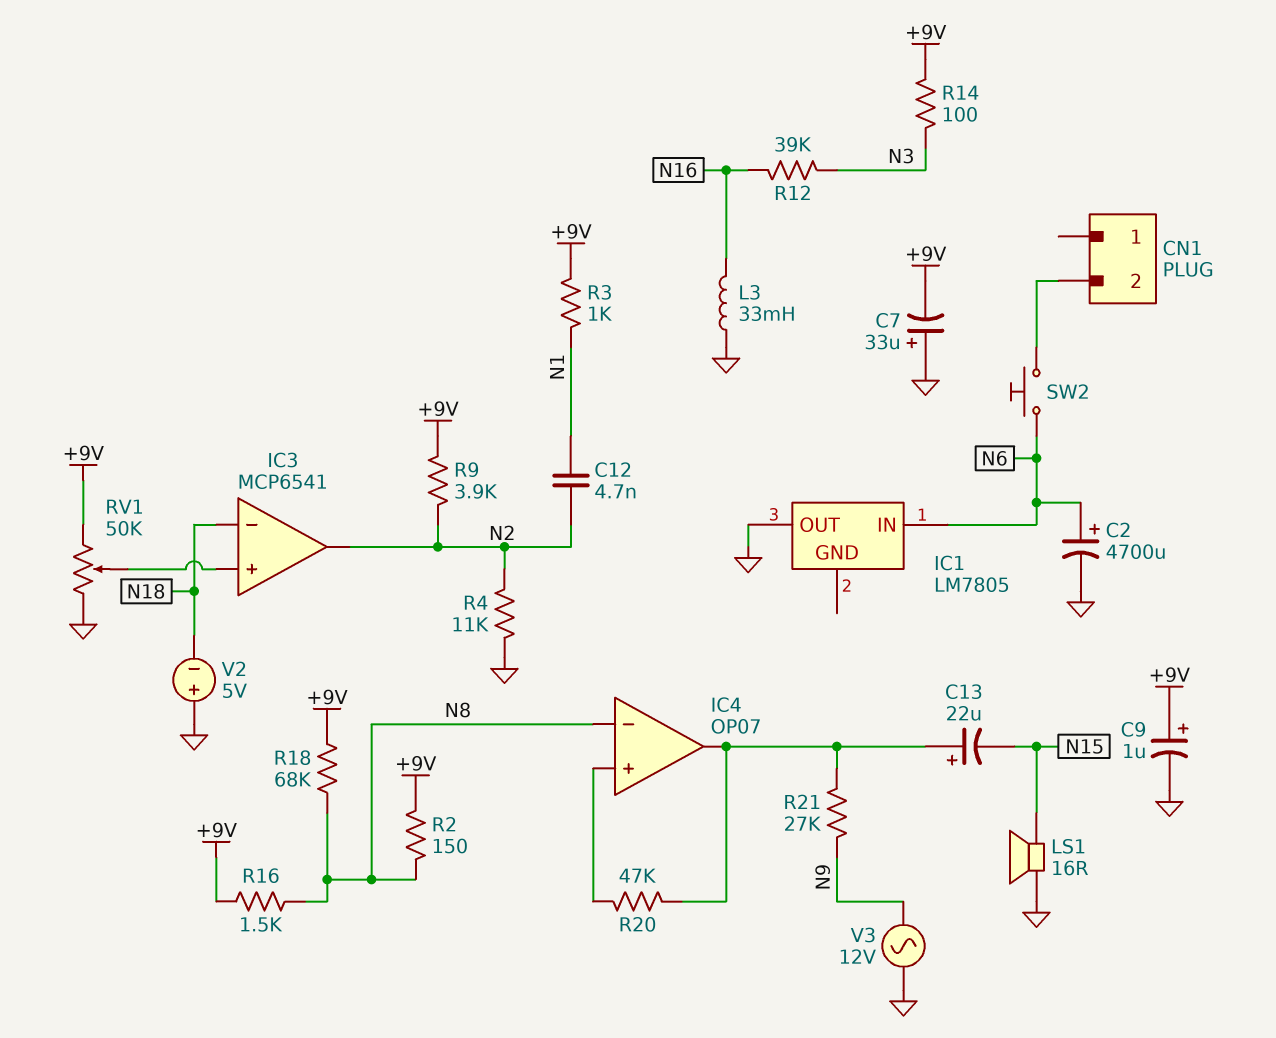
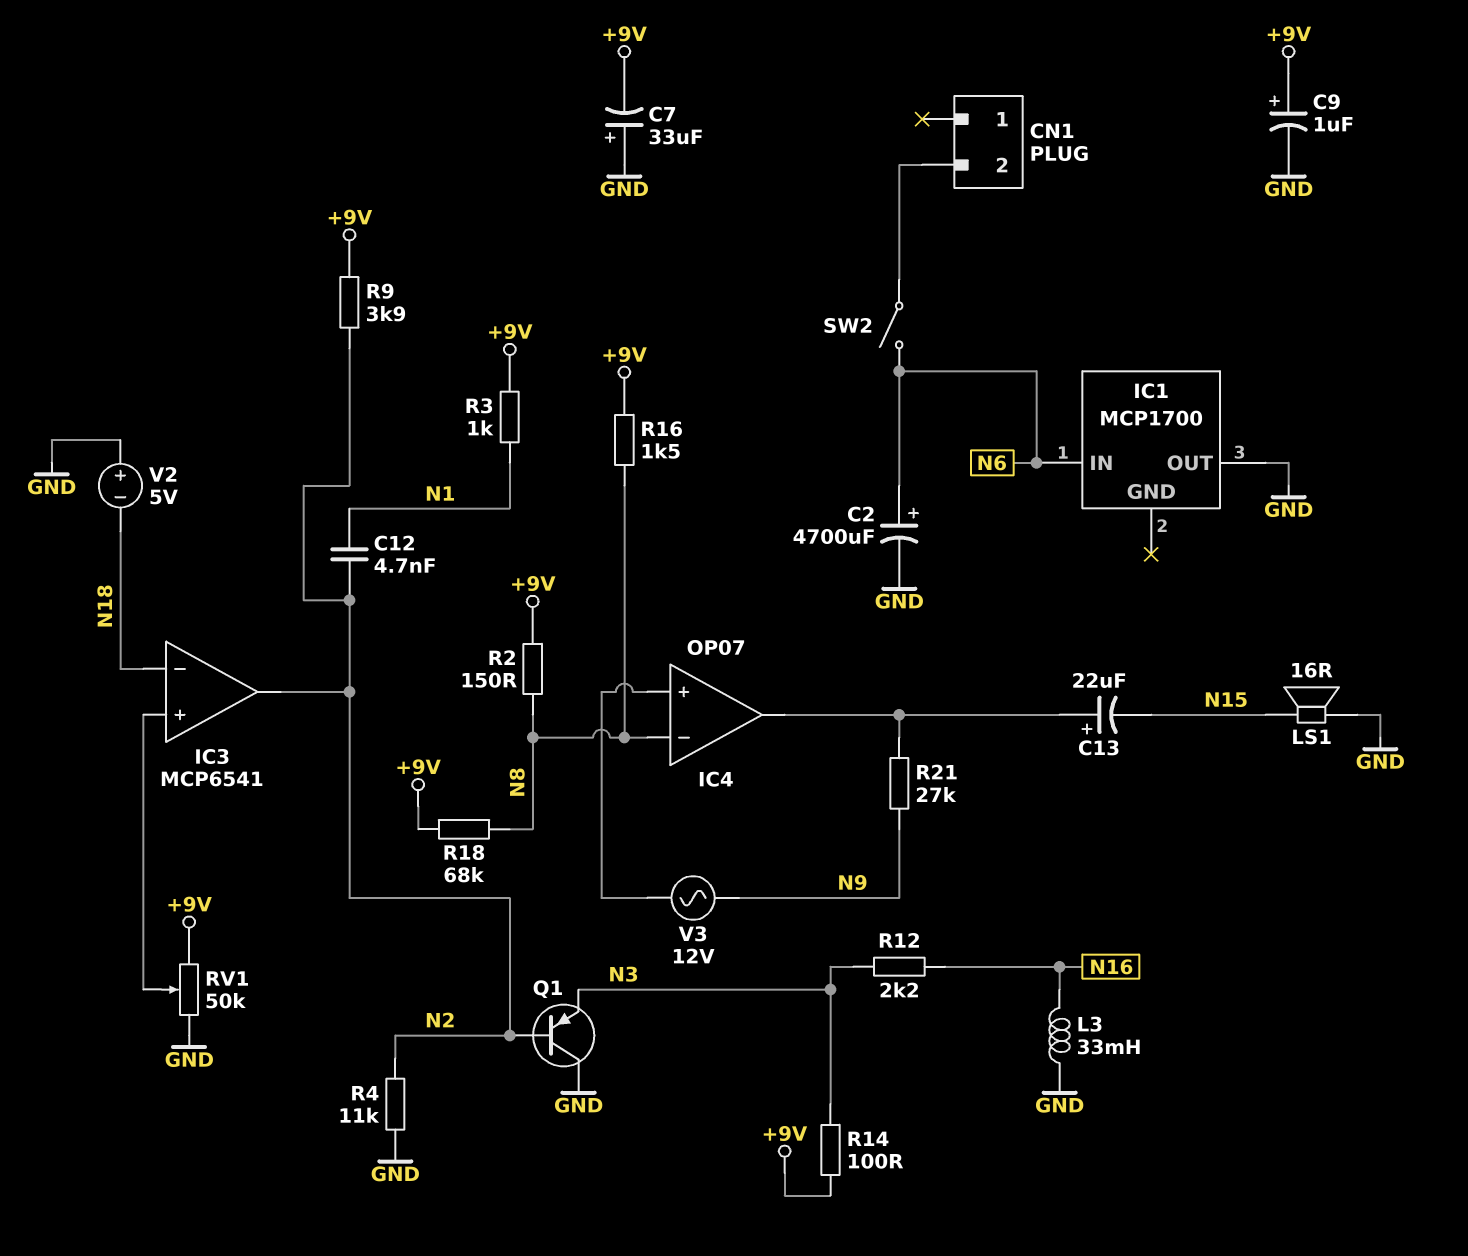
IC1: LM7805 -> MCP1700
Q1: none -> PNP (B N2, C GND, E N3)
R12: 39k (N3, N16) -> 2.2k (N3, N16)
R20: 47k (IC4/in+, IC4/out) -> none
SW2: button (CN1/2, N6) -> switch (CN1/2, N6)
V3: AC 12V (GND, N9) -> AC 12V (IC4/in+, N9)

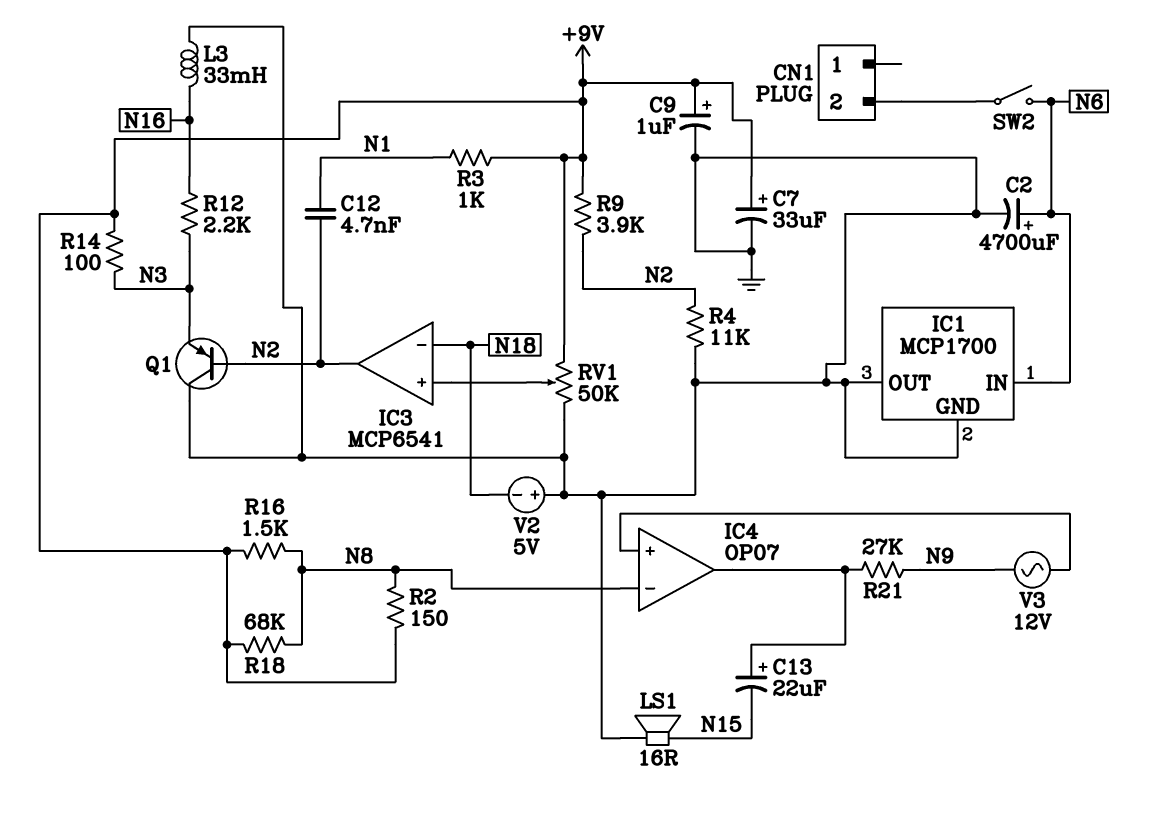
C7: 33uF (plus GND, minus +9V) -> 33uF (plus +9V, minus GND)
IC1 pin GND: none -> GND

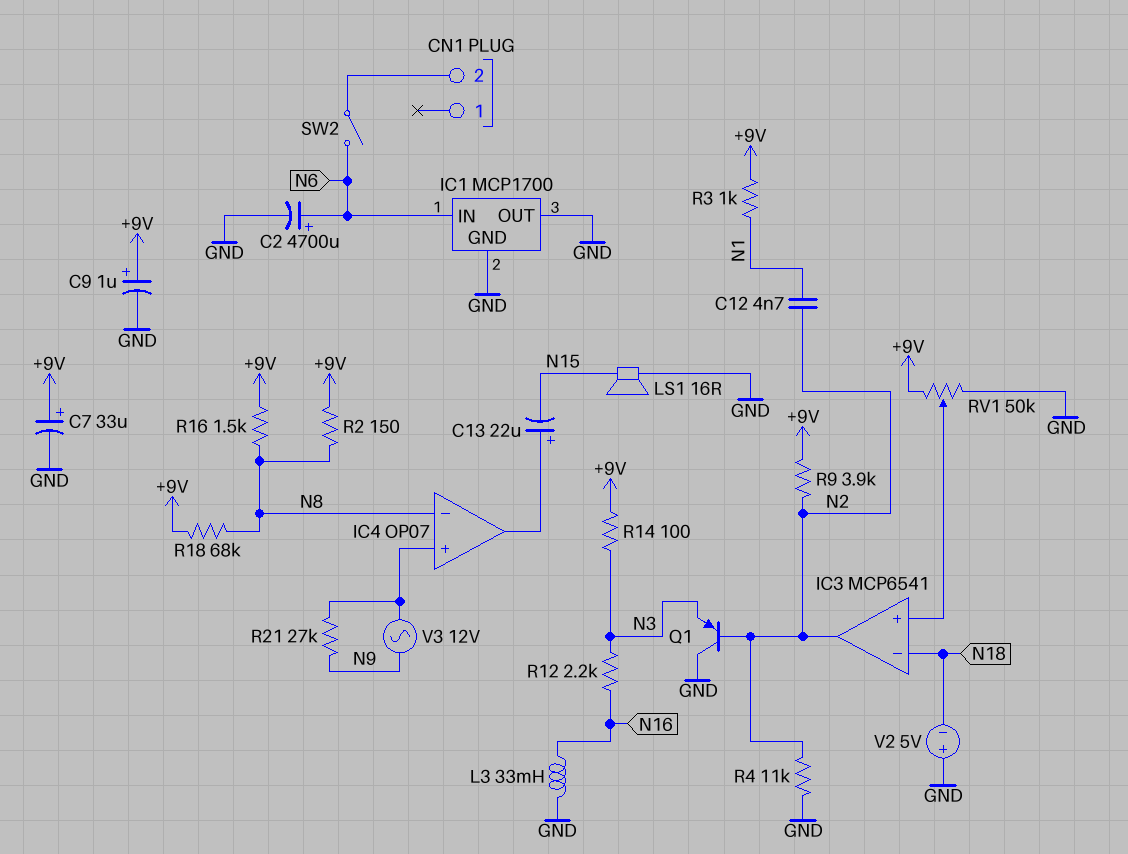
R21: 27k (IC4/out, N9) -> 27k (IC4/in+, N9)

